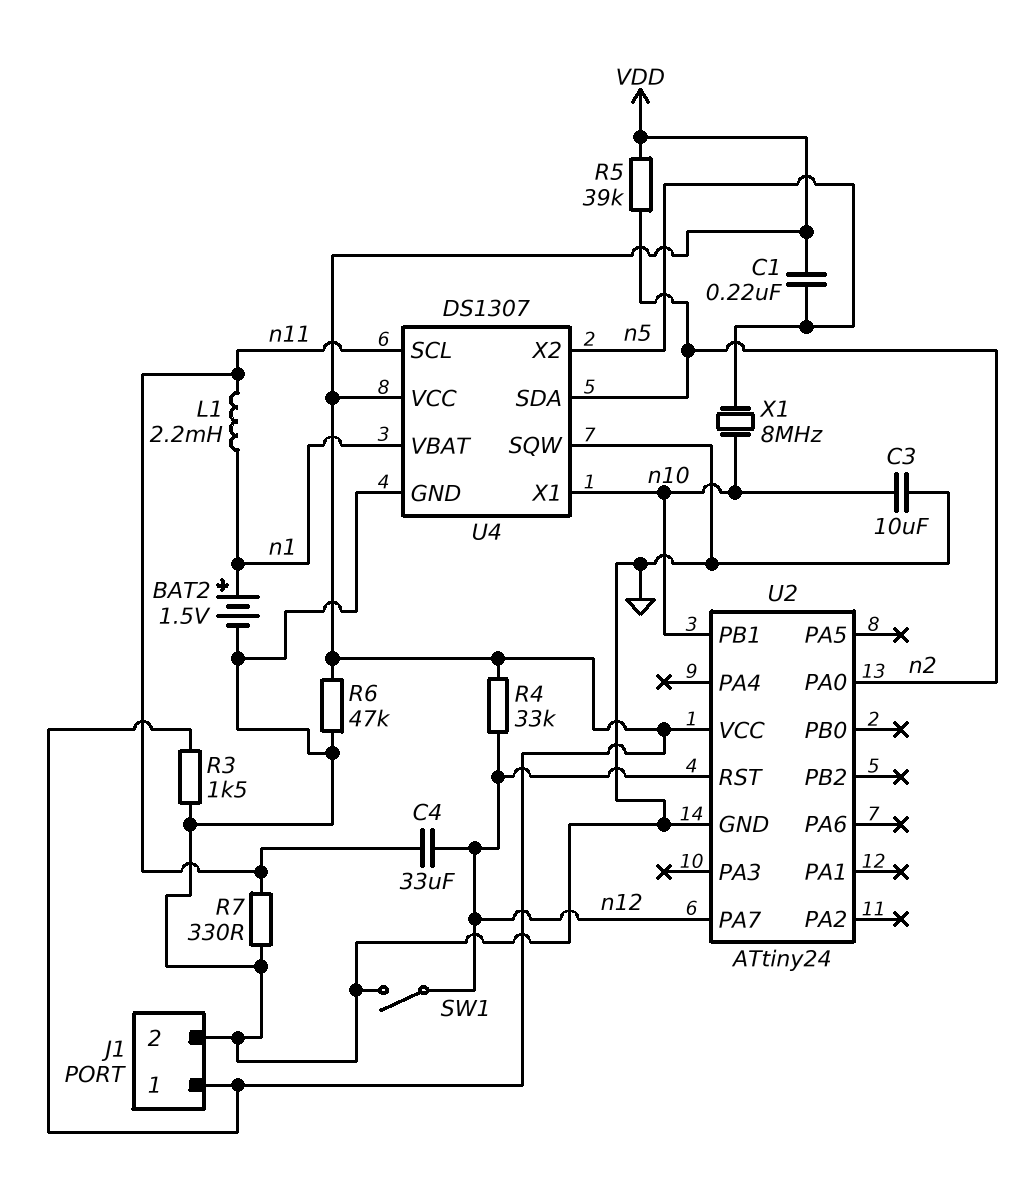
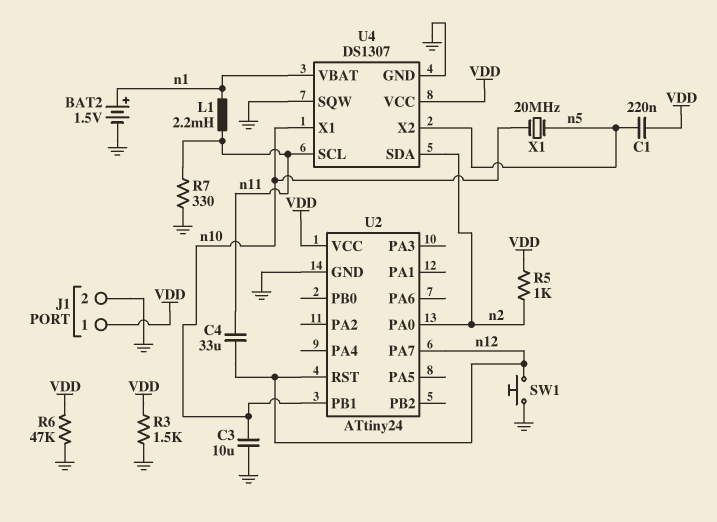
R4: 33k (VDD, n12) -> none
R5: 39k (VDD, n2) -> 1k (VDD, n2)
SW1: switch (GND, n12) -> button (GND, n12)
X1: 8MHz (n5, n10) -> 20MHz (n5, n10)

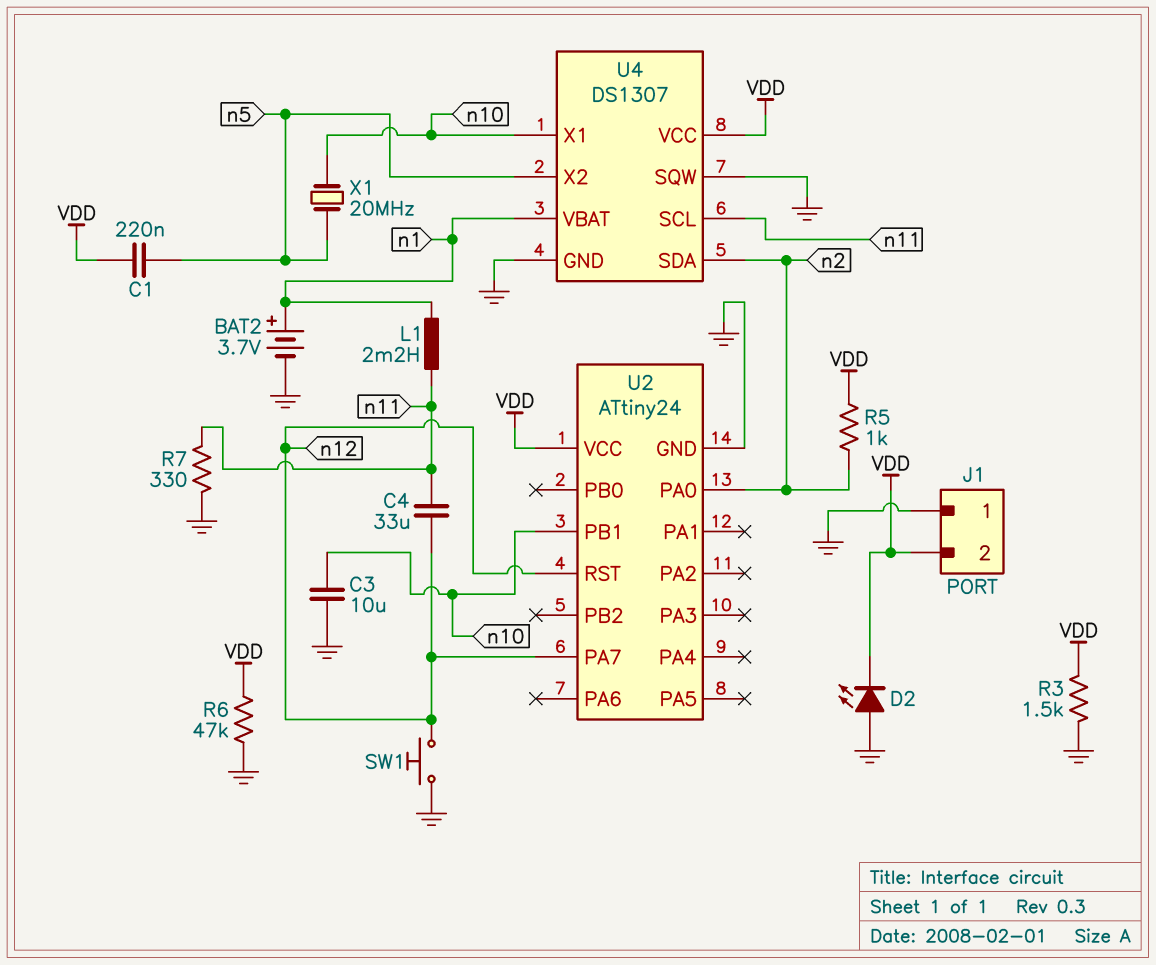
BAT2: 1.5V (plus n1, minus GND) -> 3.7V (plus n1, minus GND)
D2: none -> LED (A GND, K VDD)
J1 pin 1: VDD -> GND
J1 pin 2: GND -> VDD

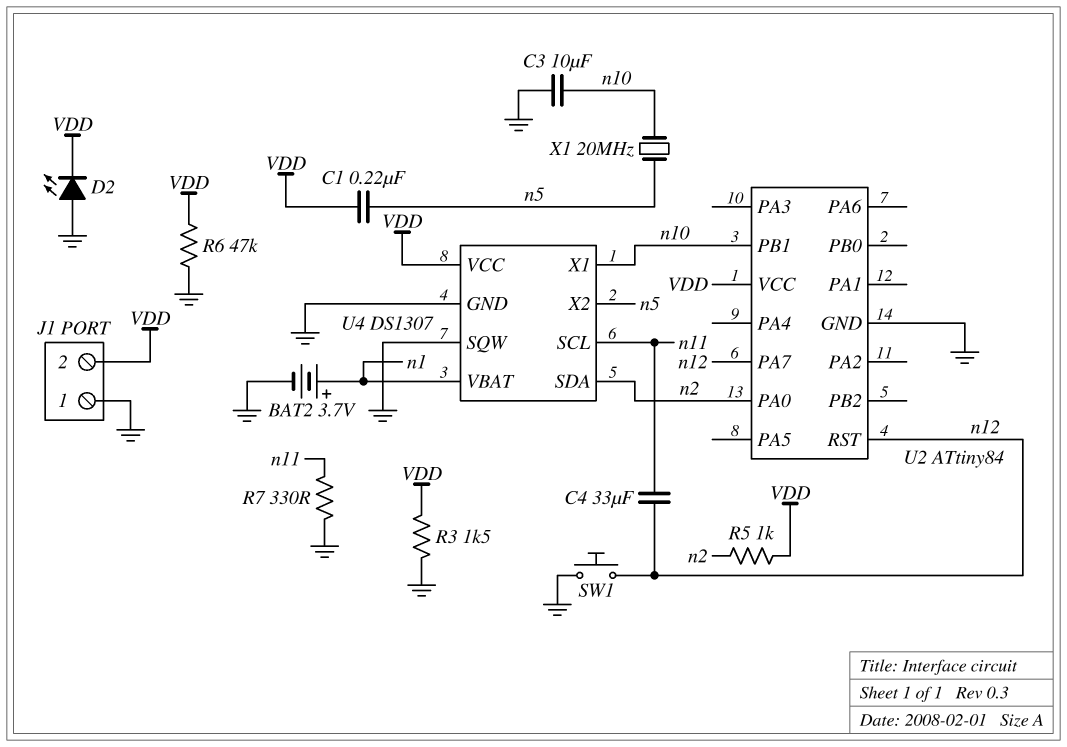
L1: 2.2mH (n1, n11) -> none
U2: ATtiny24 -> ATtiny84

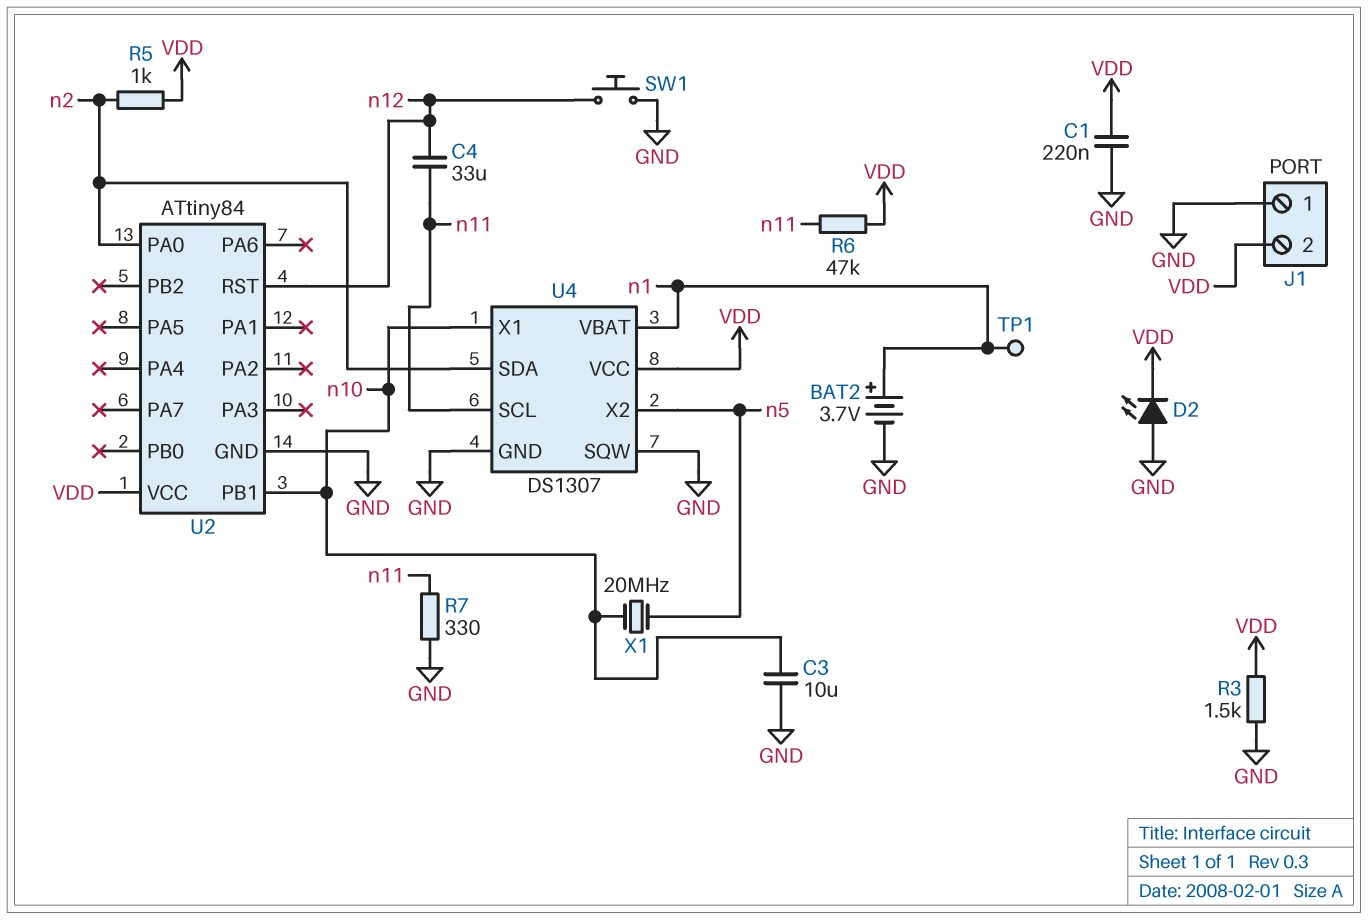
C1: 220nF (VDD, n5) -> 220nF (GND, VDD)
R6: 47k (GND, VDD) -> 47k (VDD, n11)
TP1: none -> test point (n1)
U2 pin PA7: n12 -> none

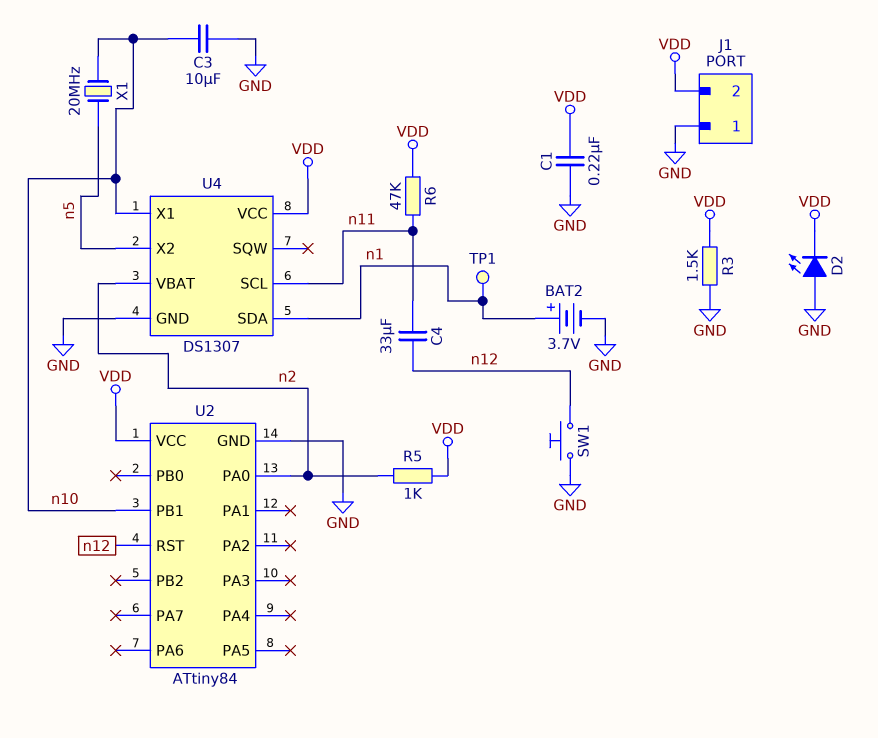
R7: 330 (GND, n11) -> none
U4 pin SDA: n2 -> n1
U4 pin SQW: GND -> none
U4 pin VBAT: n1 -> n2

